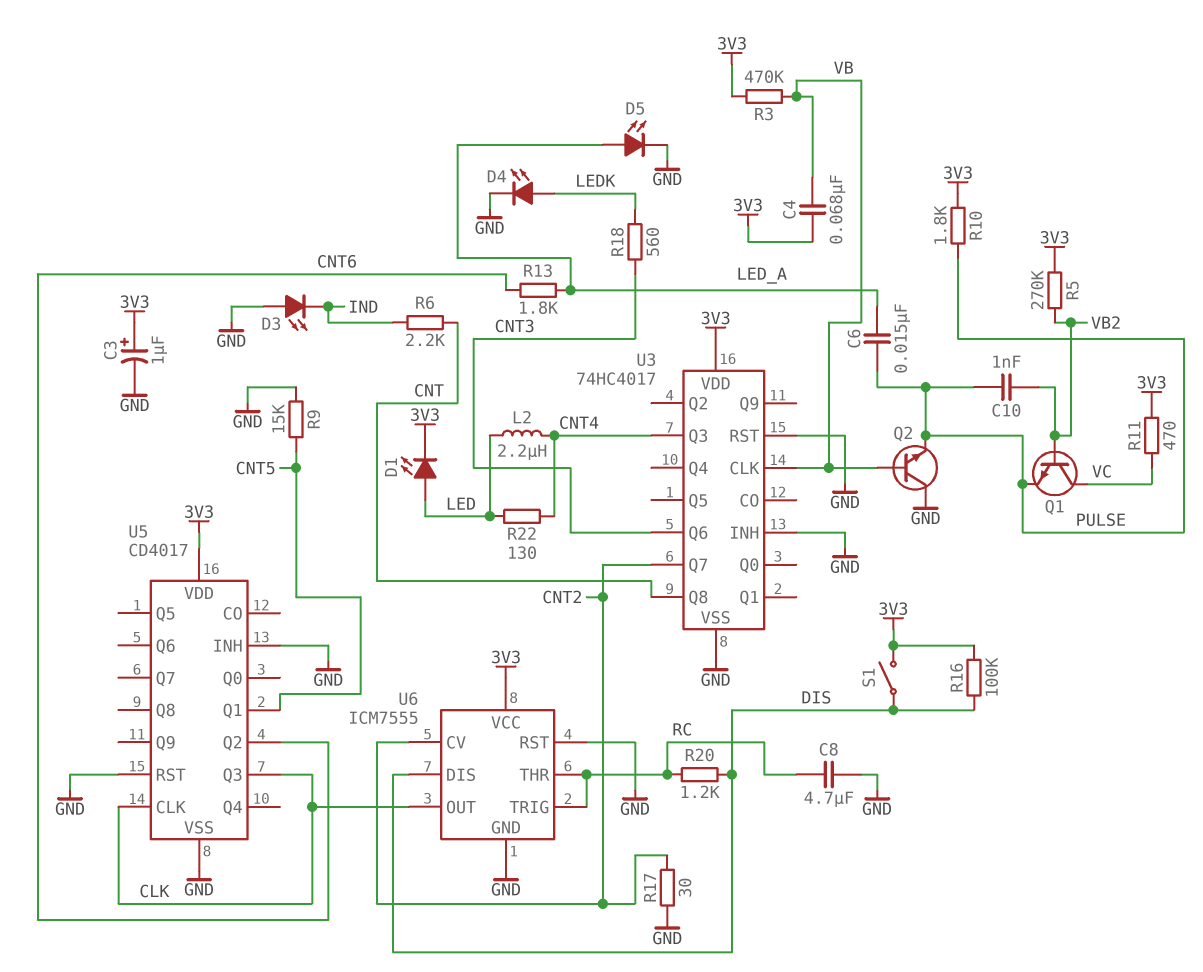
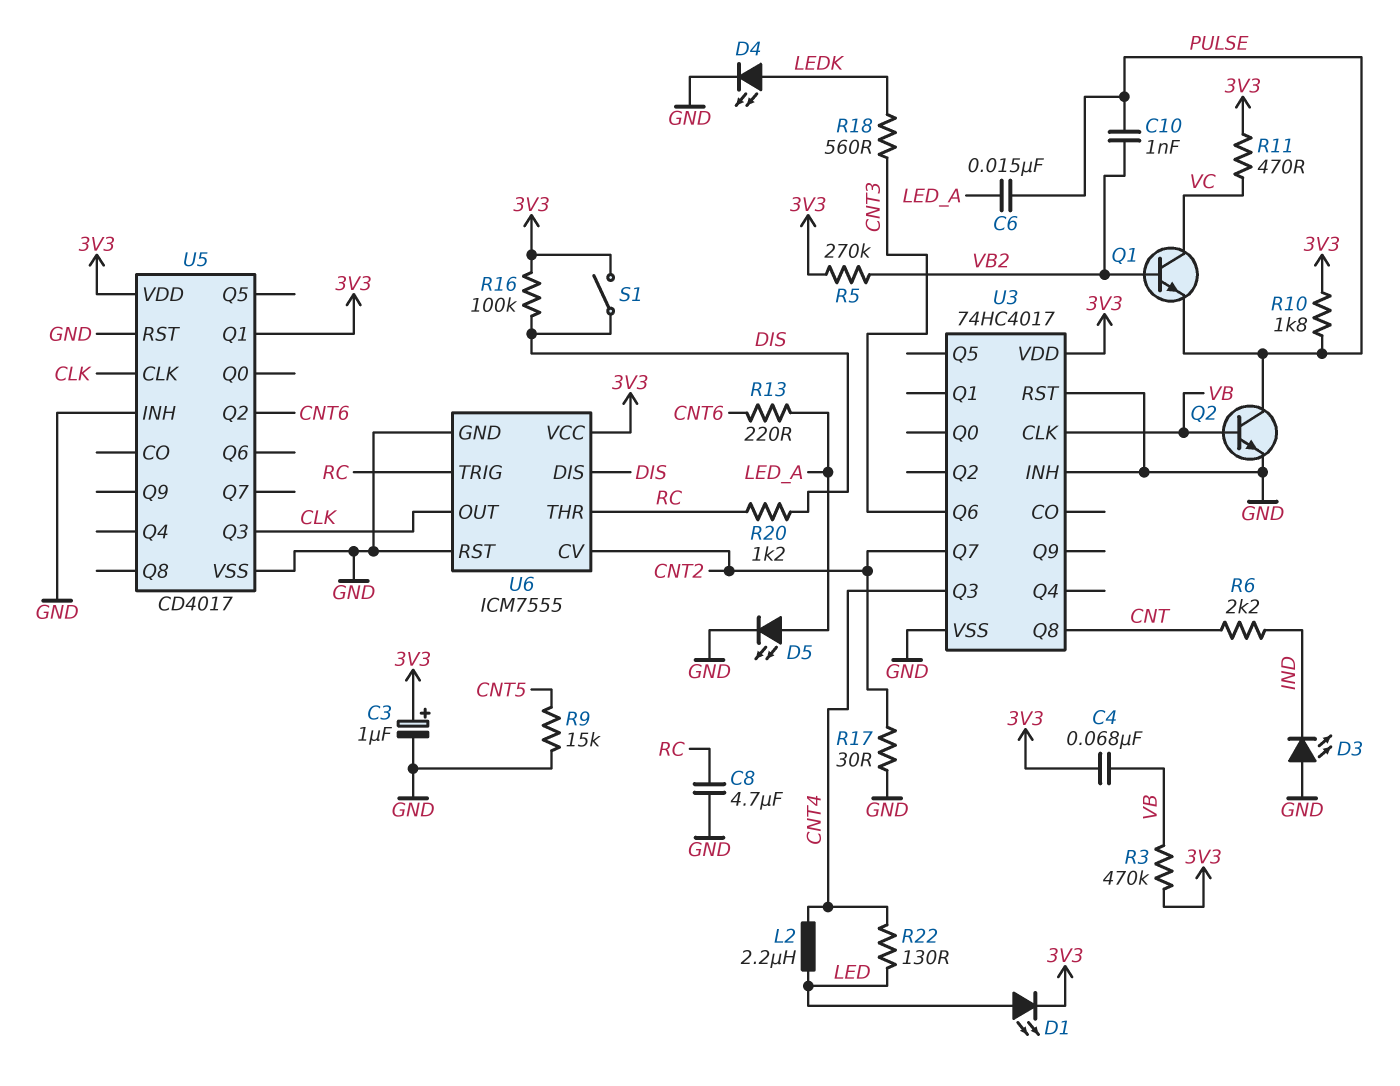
Q2: NPN (B VB, C GND, E PULSE) -> NPN (B VB, C PULSE, E GND)
R13: 1.8k (CNT6, LED_A) -> 220 (CNT6, LED_A)
U5 pin Q1: CNT5 -> 3V3

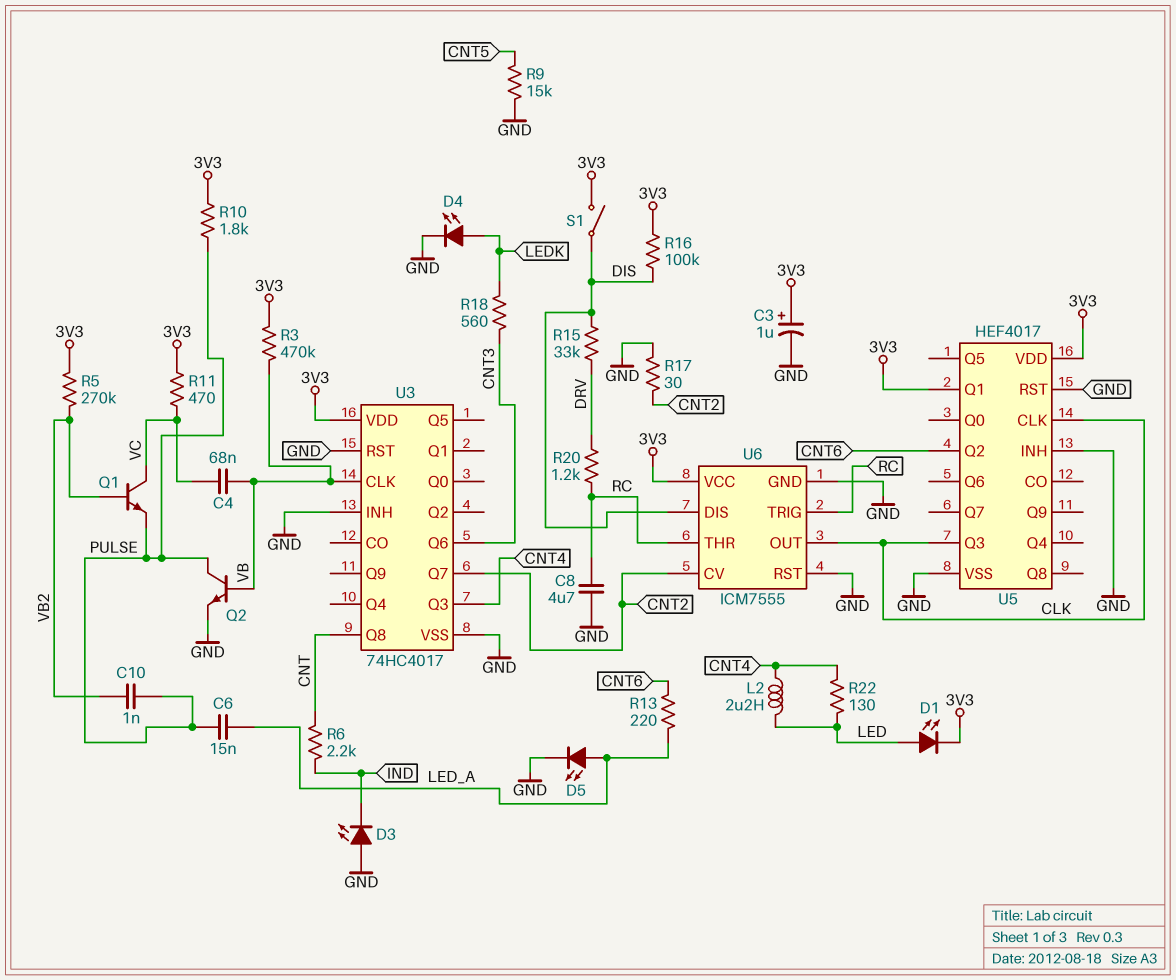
C4: 68nF (3V3, VB) -> 68nF (VB, VC)
R15: none -> 33k (DIS, DRV)
R20: 1.2k (DIS, RC) -> 1.2k (DRV, RC)
U5: CD4017 -> HEF4017

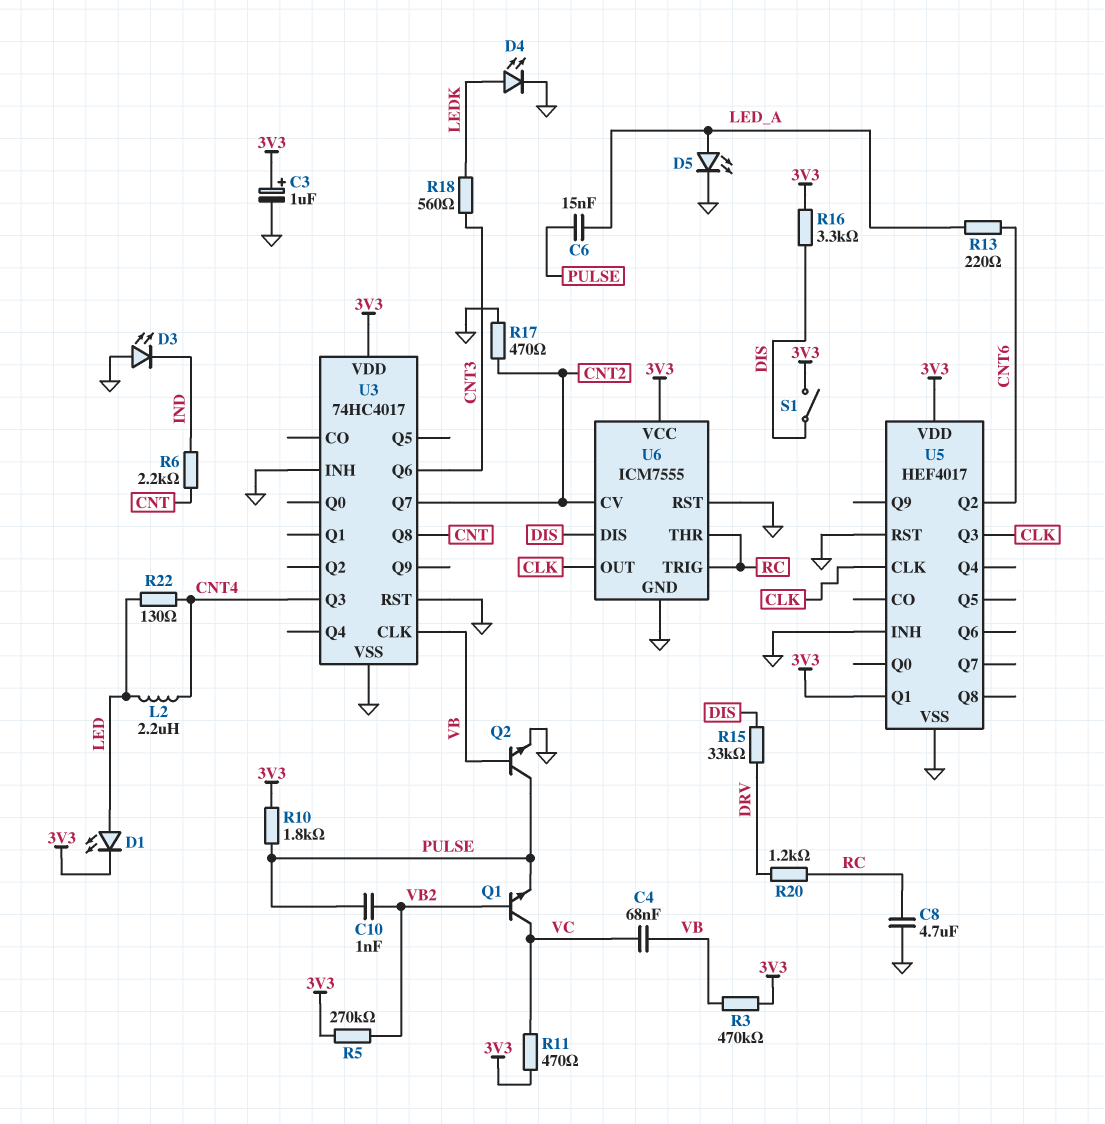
R9: 15k (CNT5, GND) -> none
R16: 100k (3V3, DIS) -> 3.3k (3V3, DIS)
R17: 30 (CNT2, GND) -> 470 (CNT2, GND)

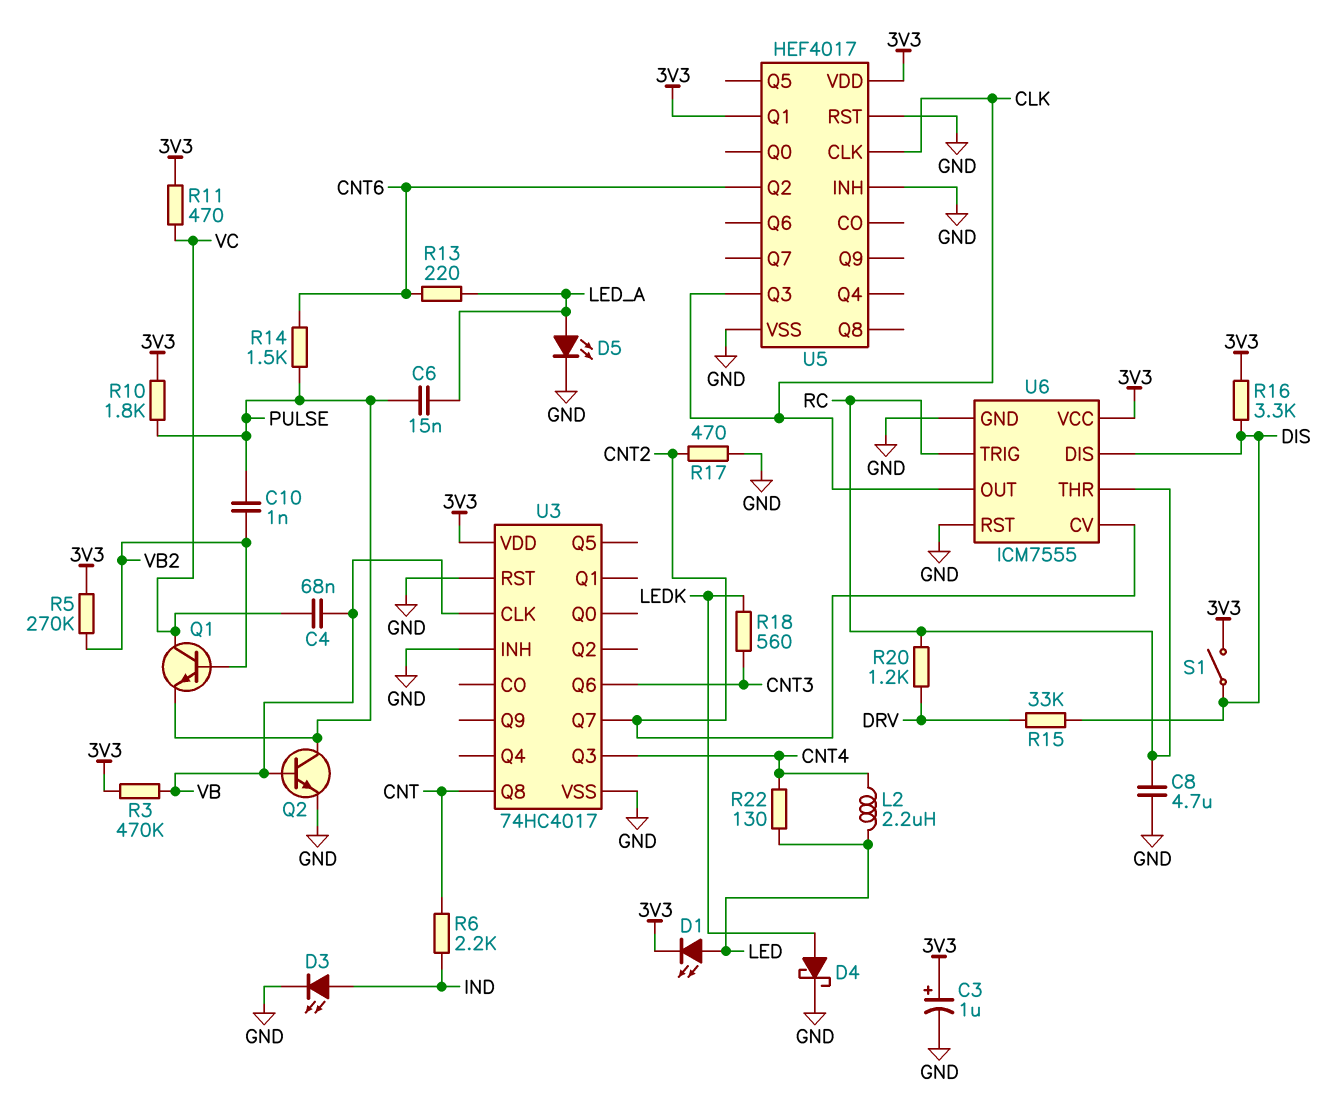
D3: LED (A GND, K IND) -> LED (A IND, K GND)
D4: LED (A LEDK, K GND) -> schottky (A LEDK, K GND)
R14: none -> 1.5k (CNT6, PULSE)

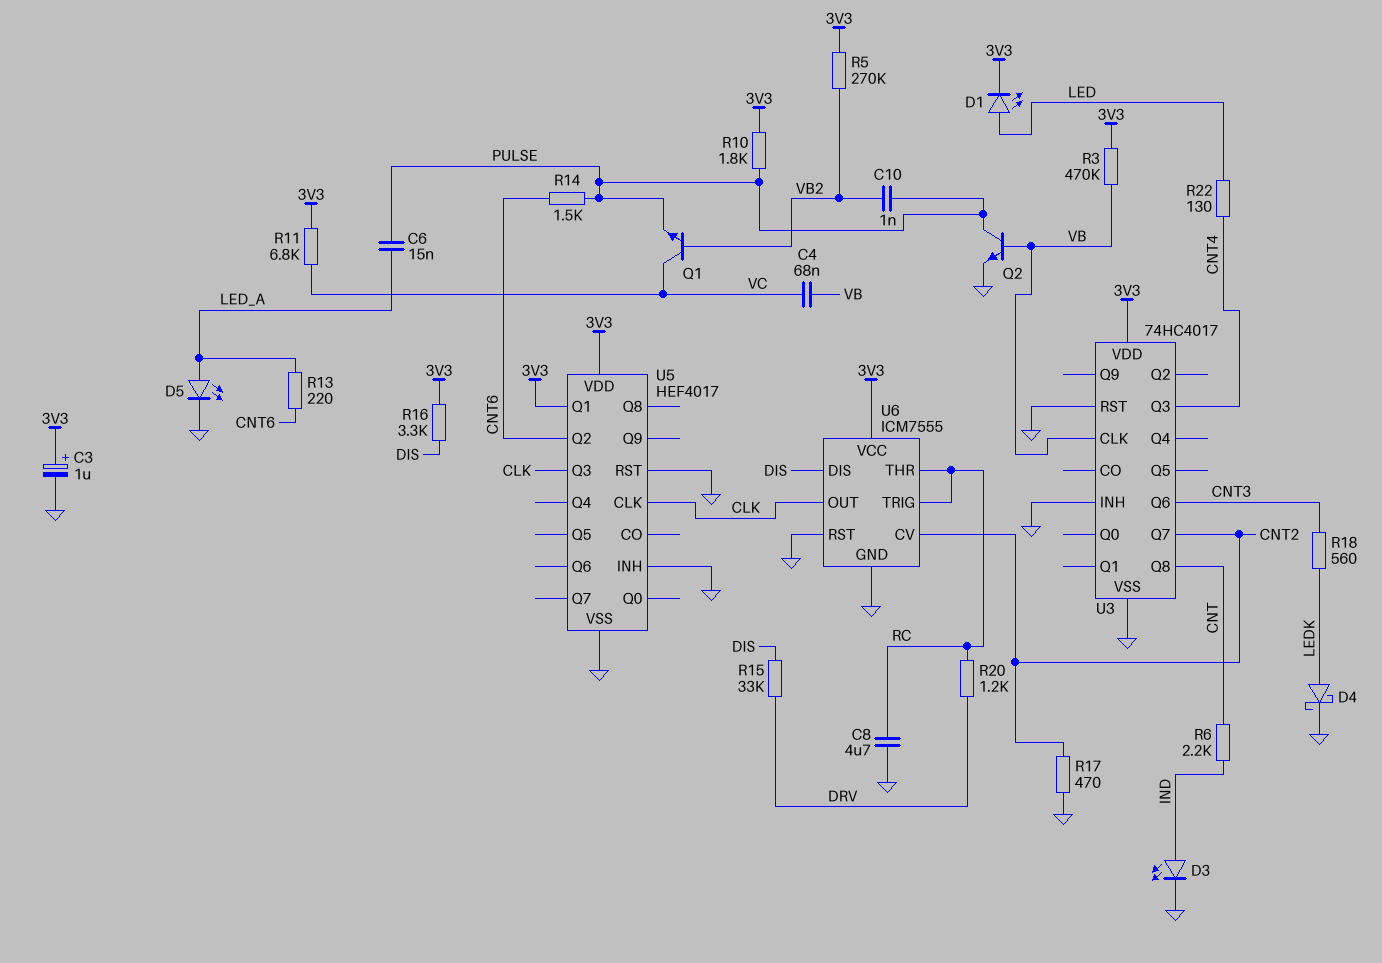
L2: 2.2uH (CNT4, LED) -> none
R11: 470 (3V3, VC) -> 6.8k (3V3, VC)
S1: switch (3V3, DIS) -> none

